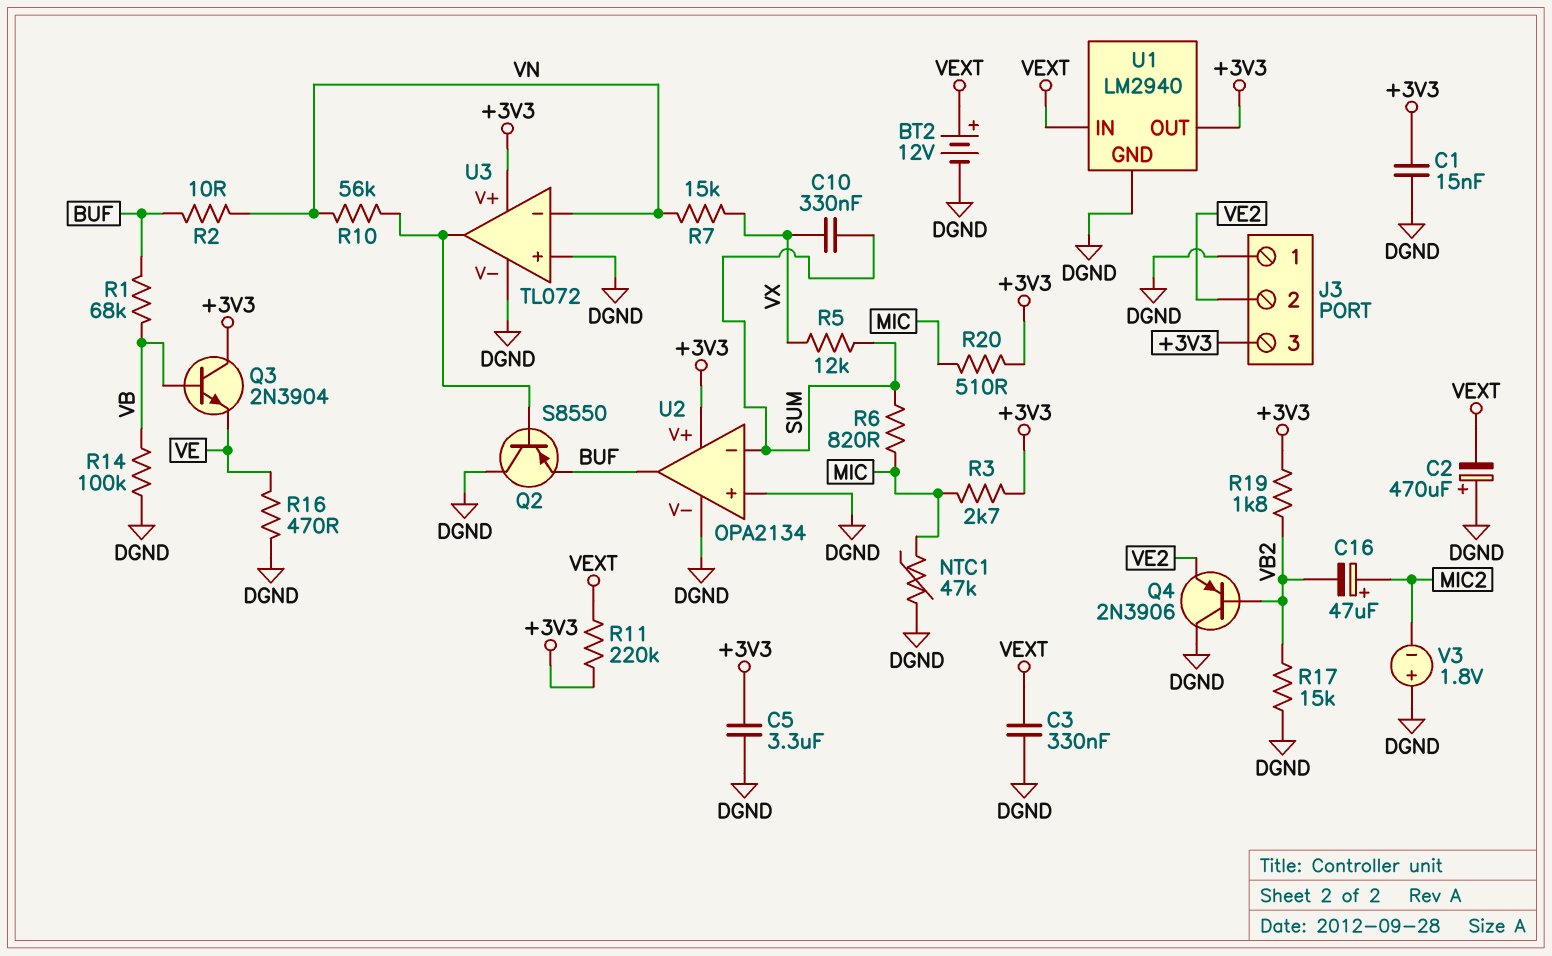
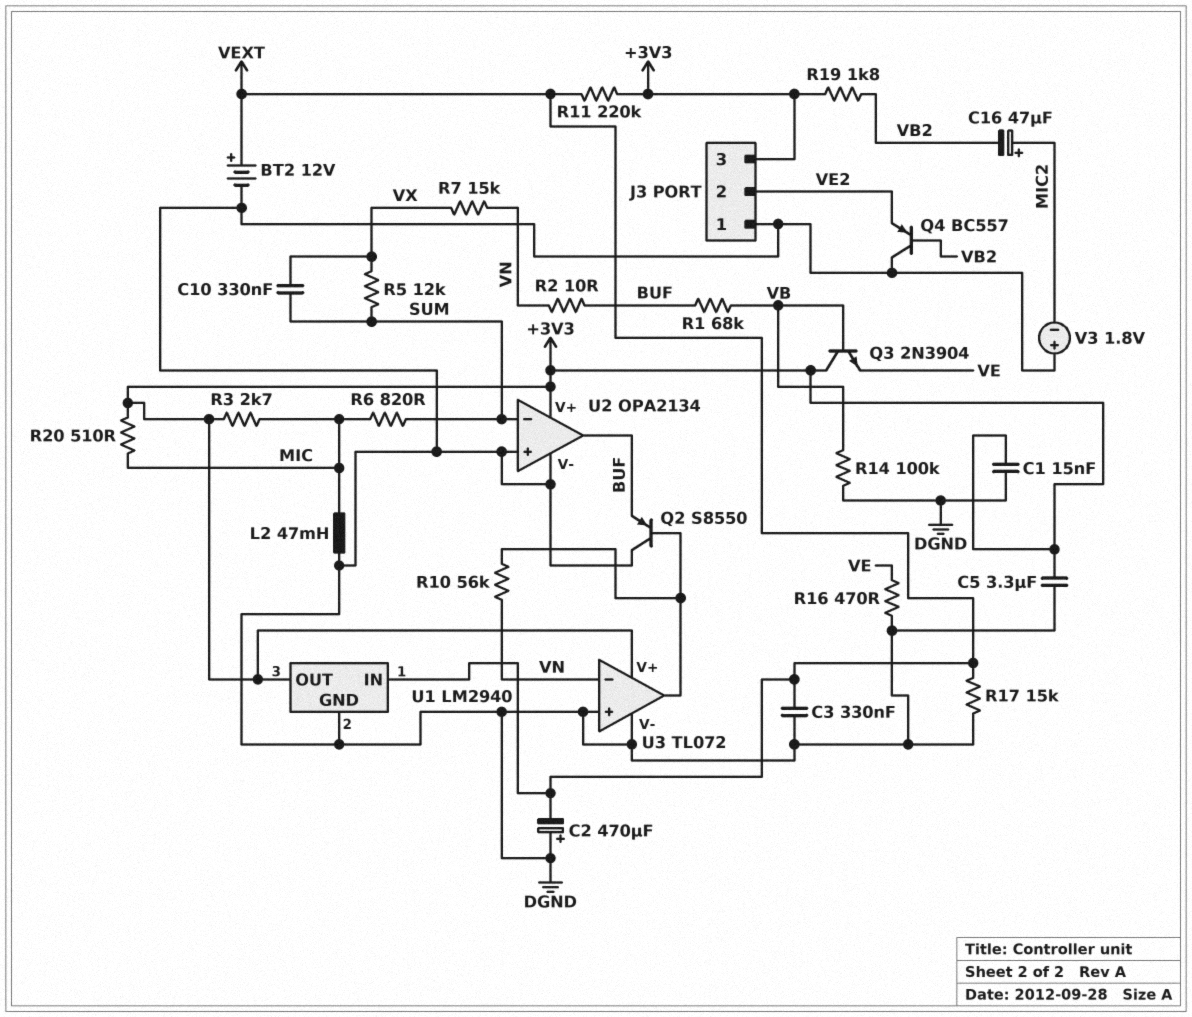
L2: none -> 47mH (DGND, MIC)
NTC1: 47k (DGND, MIC) -> none
Q4: PNP 2N3906 (B VB2, C DGND, E VE2) -> PNP BC557 (B VB2, C DGND, E VE2)
R17: 15k (DGND, VB2) -> 15k (DGND, VEXT)

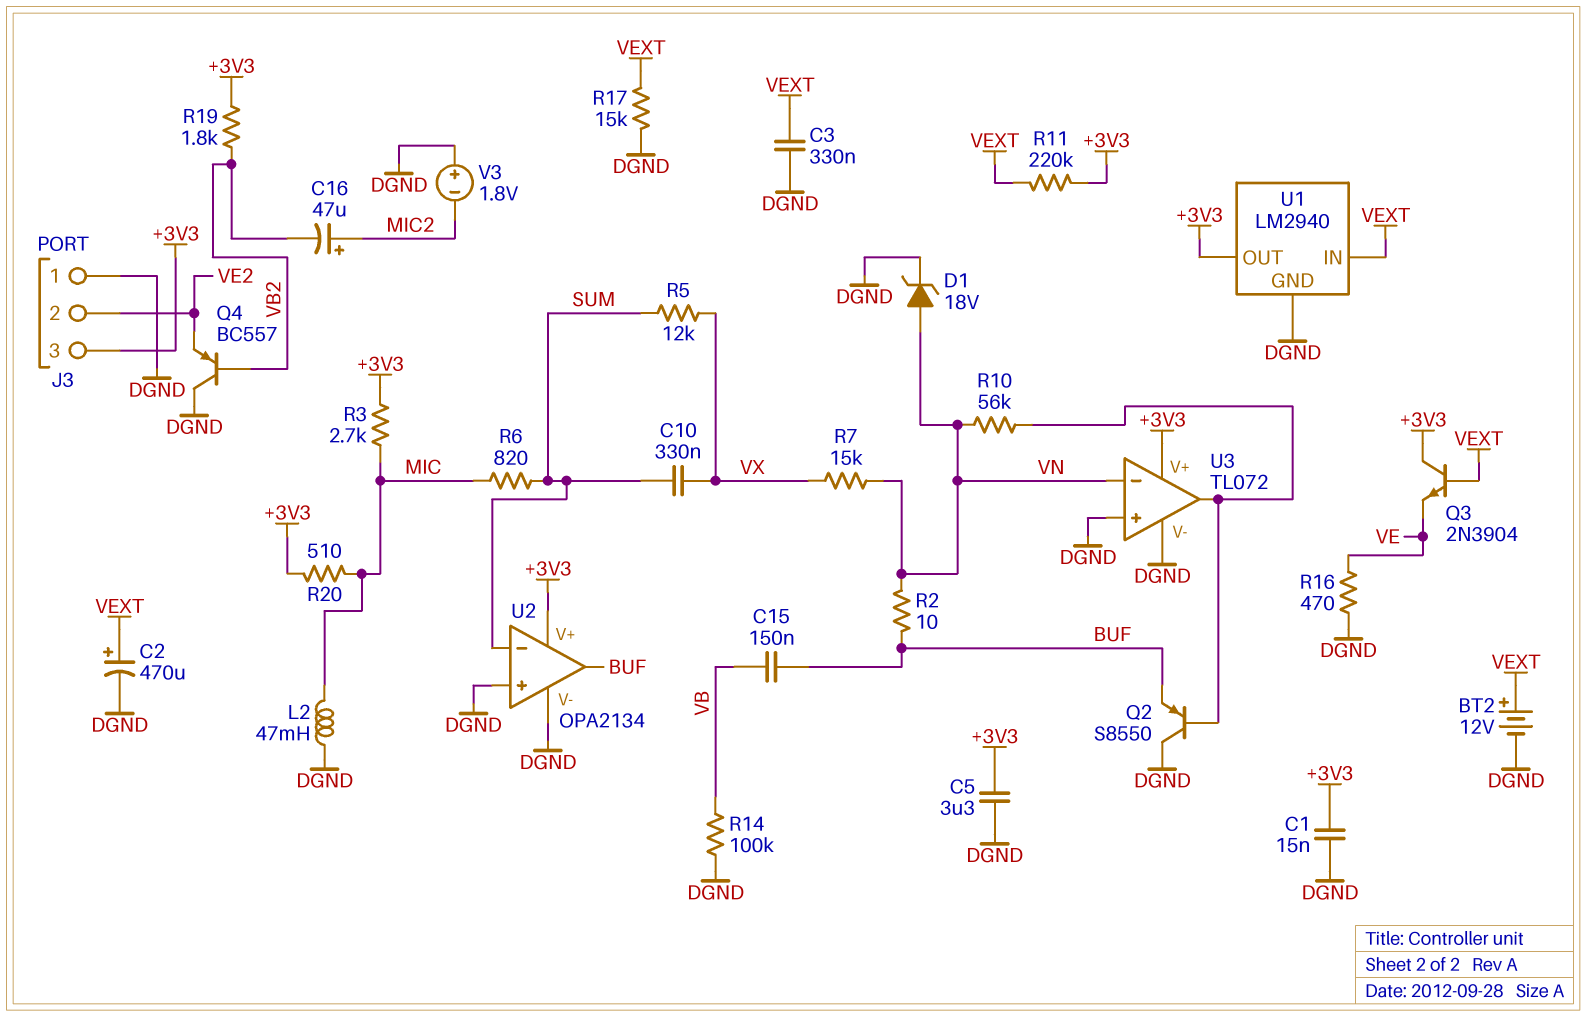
C2: 470uF (plus DGND, minus VEXT) -> 470uF (plus VEXT, minus DGND)
C15: none -> 150nF (BUF, VB)
D1: none -> zener 18V (A VN, K DGND)
Q3: NPN 2N3904 (B VB, C +3V3, E VE) -> NPN 2N3904 (B VEXT, C +3V3, E VE)
R1: 68k (BUF, VB) -> none

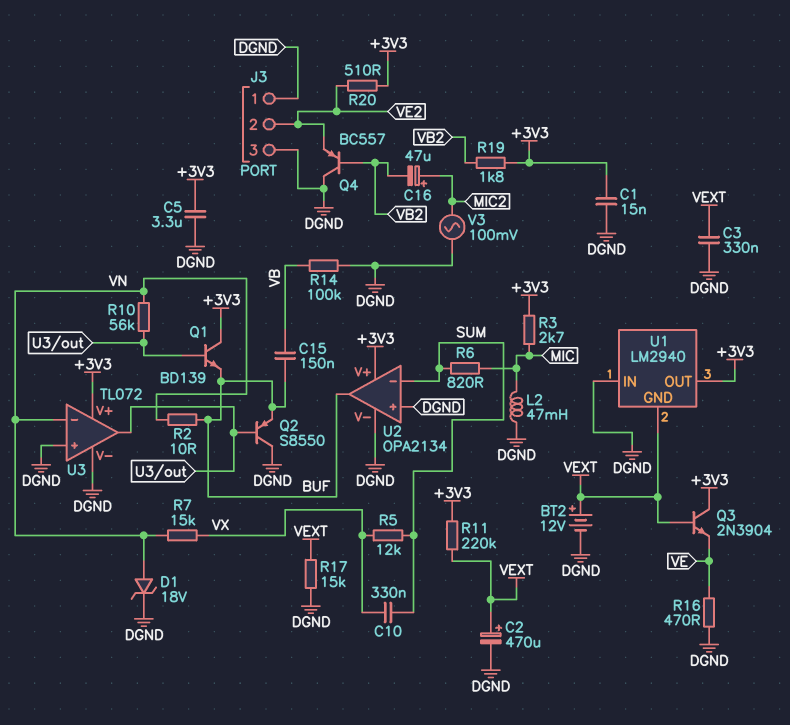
J3 pin 3: +3V3 -> DGND
Q1: none -> NPN BD139 (B U3/out, C +3V3, E BUF)
R20: 510 (+3V3, MIC) -> 510 (+3V3, VE2)
U1 pin GND: DGND -> VEXT
U1 pin IN: VEXT -> DGND
V3: 1.8V (plus DGND, minus MIC2) -> AC 100mV (DGND, MIC2)

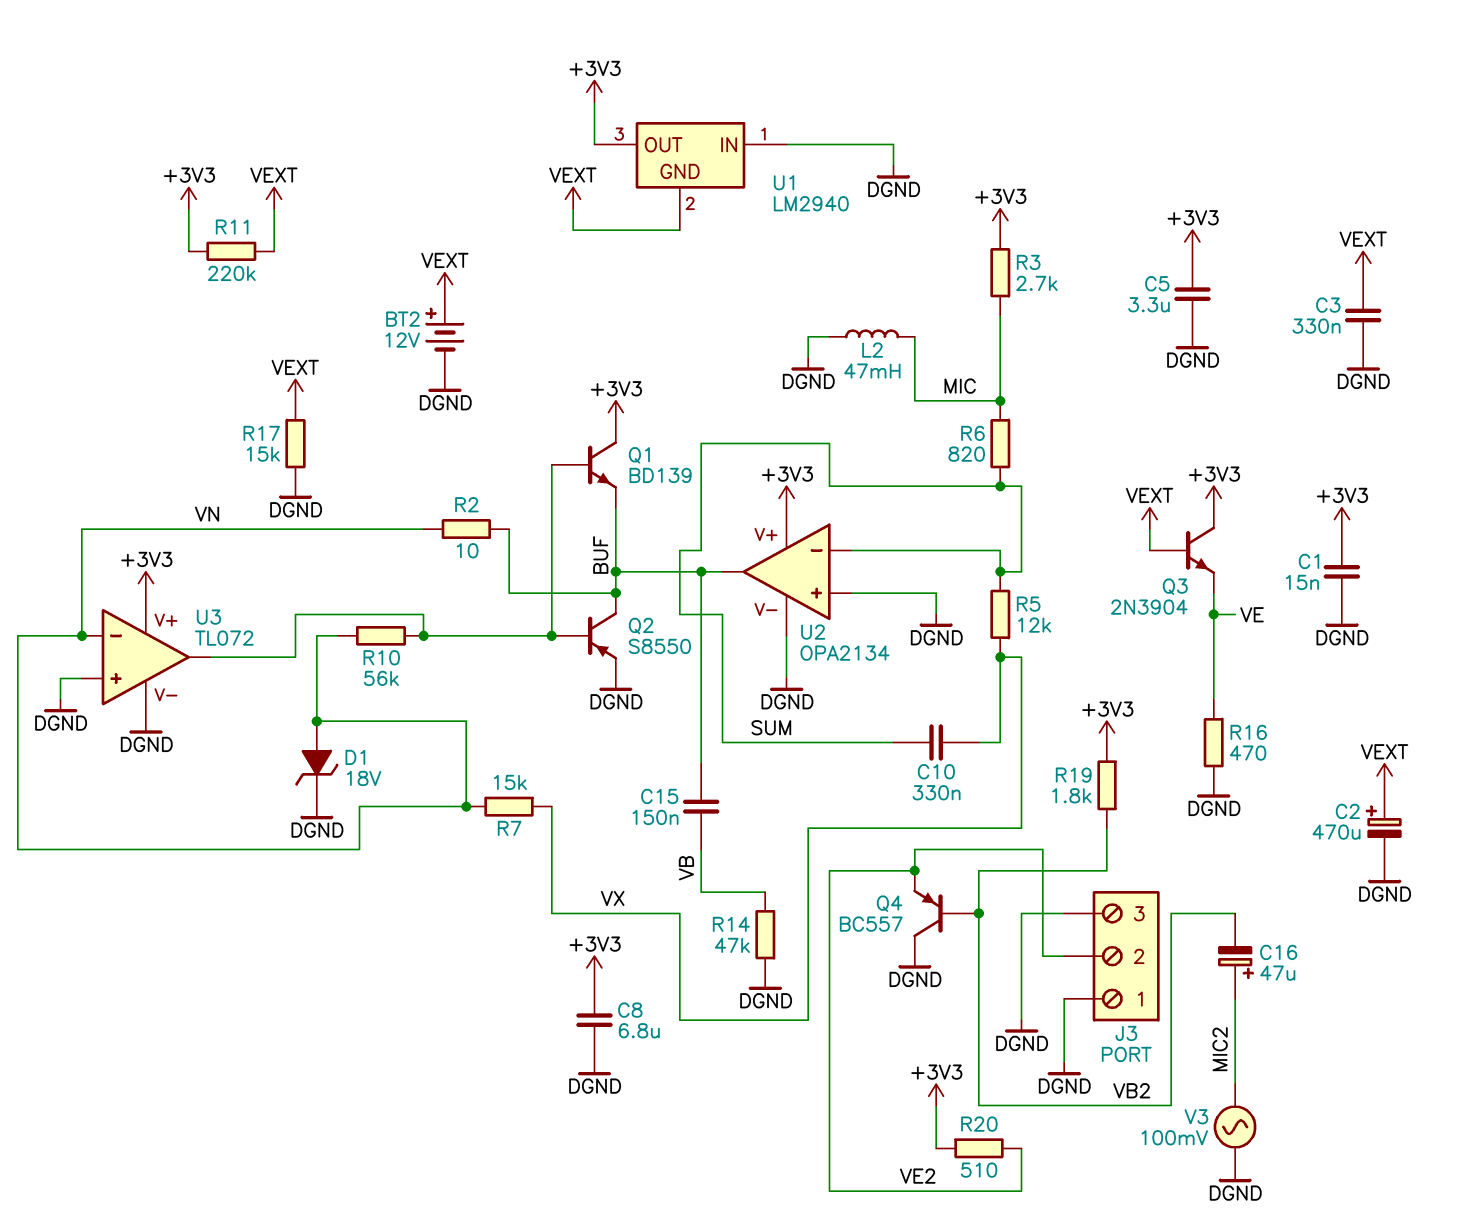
C8: none -> 6.8uF (+3V3, DGND)
Q2: PNP S8550 (B U3/out, C DGND, E BUF) -> PNP S8550 (B U3/out, C BUF, E DGND)
R14: 100k (DGND, VB) -> 47k (DGND, VB)

